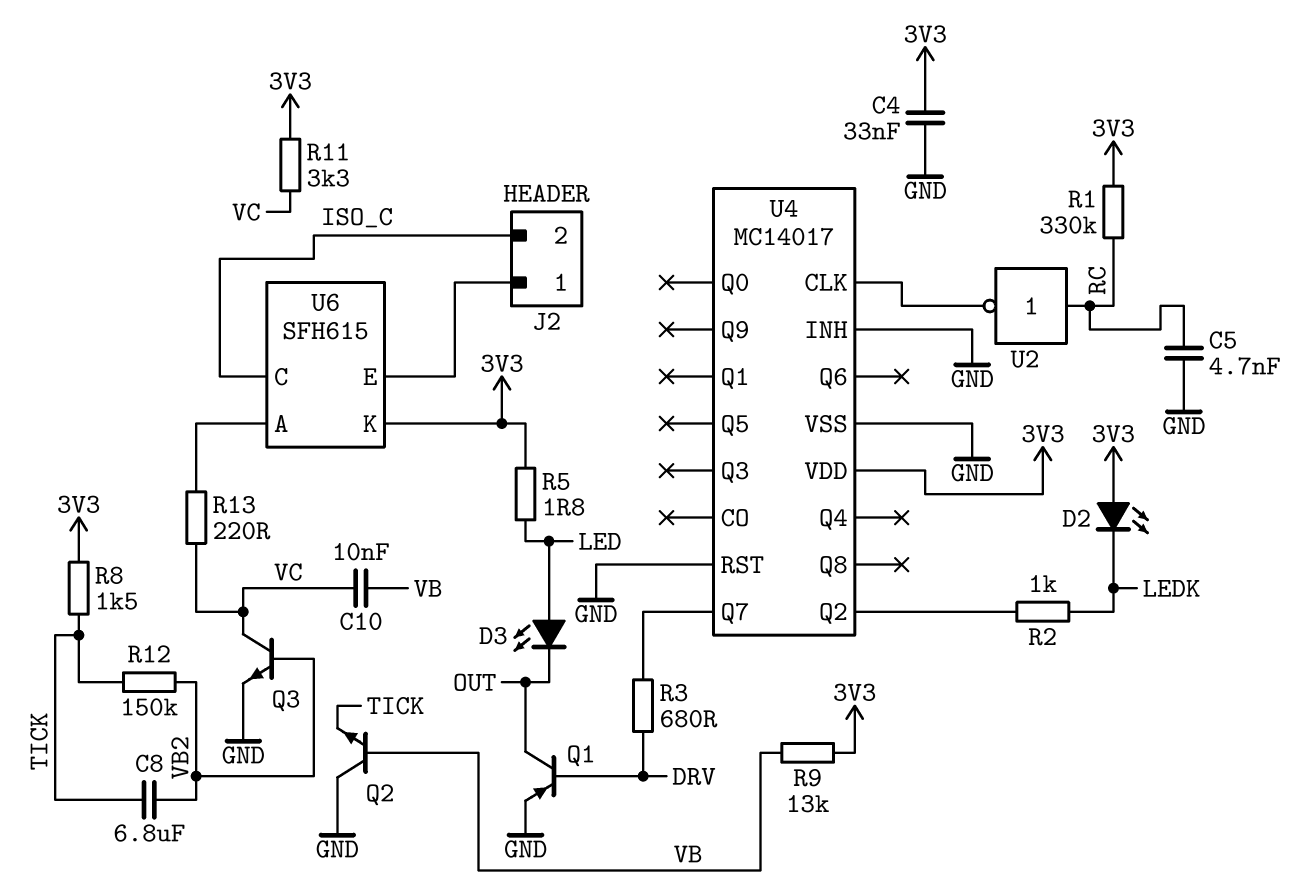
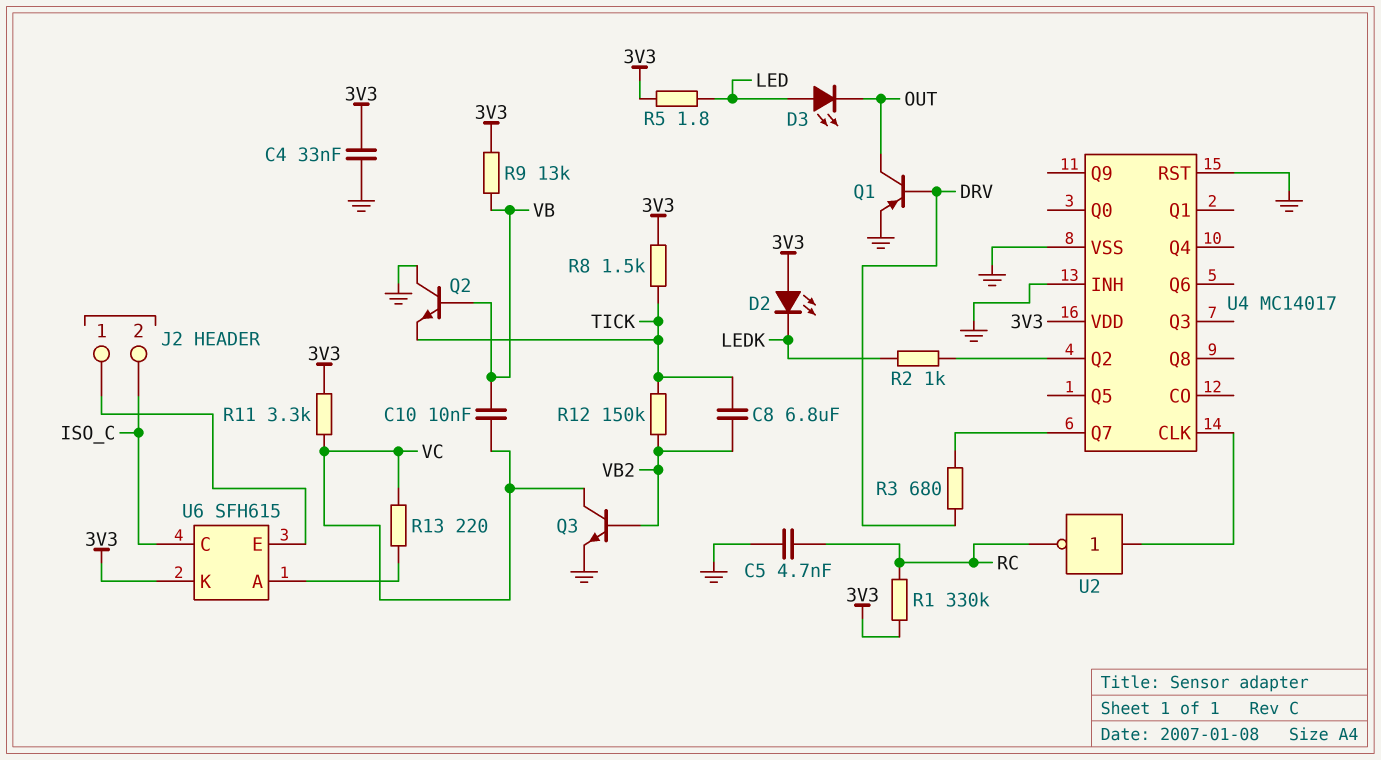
U2: NOT (in RC, out U4/CLK) -> NOT (in U4/CLK, out RC)

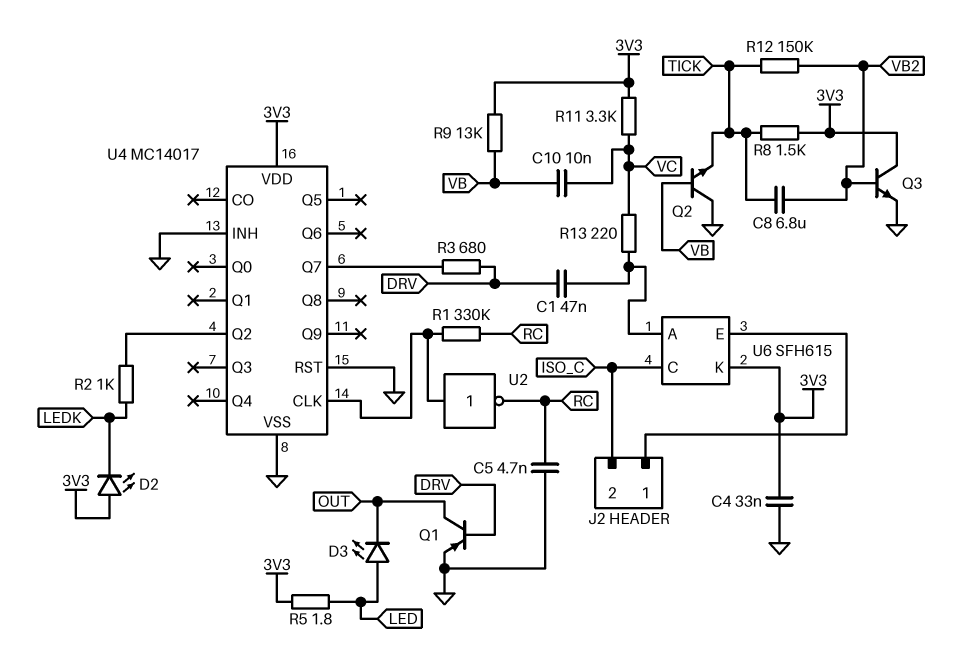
C1: none -> 47nF (DRV, U6/A)
Q3: NPN (B VB2, C VC, E GND) -> NPN (B VB2, C 3V3, E GND)
R1: 330k (3V3, RC) -> 330k (RC, U4/CLK)

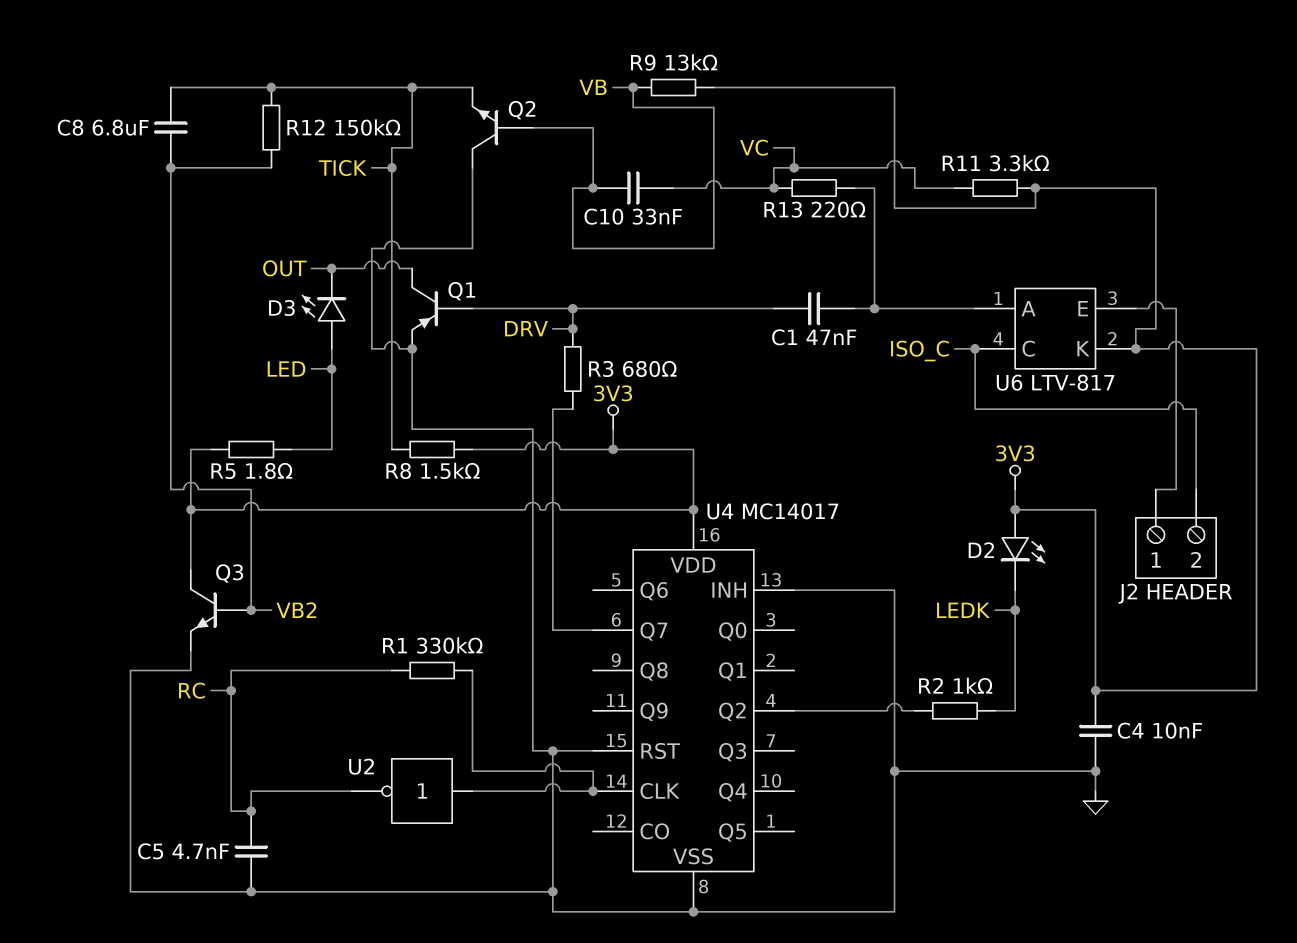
C4: 33nF (3V3, GND) -> 10nF (3V3, GND)
C10: 10nF (VB, VC) -> 33nF (VB, VC)
U6: SFH615 -> LTV-817

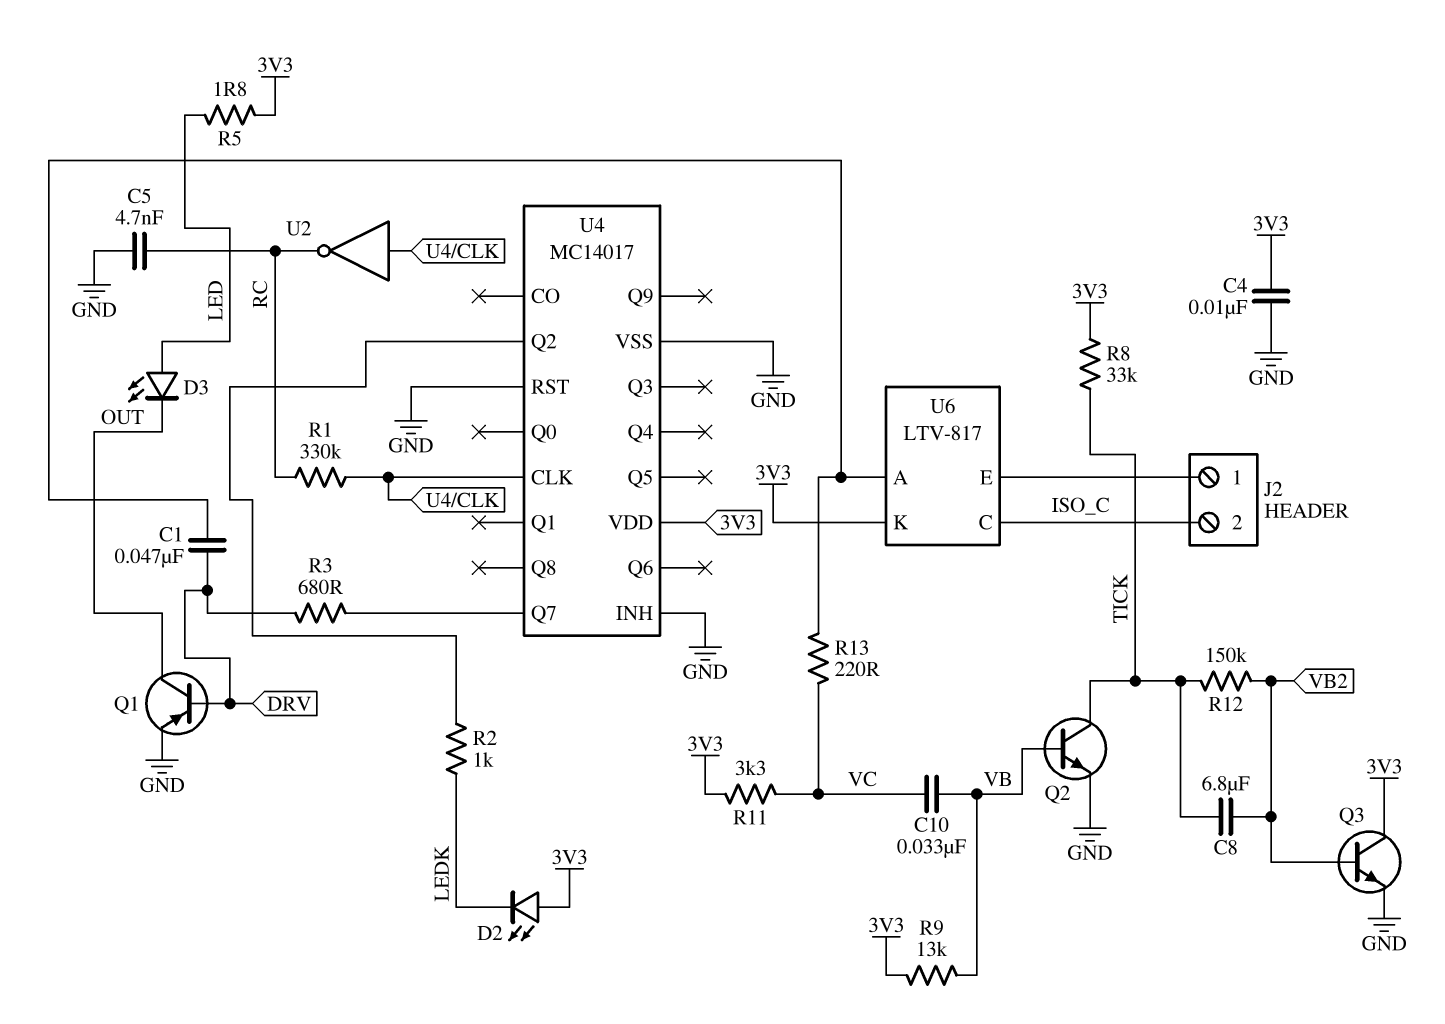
Q2: NPN (B VB, C GND, E TICK) -> NPN (B VB, C TICK, E GND)
R8: 1.5k (3V3, TICK) -> 33k (3V3, TICK)

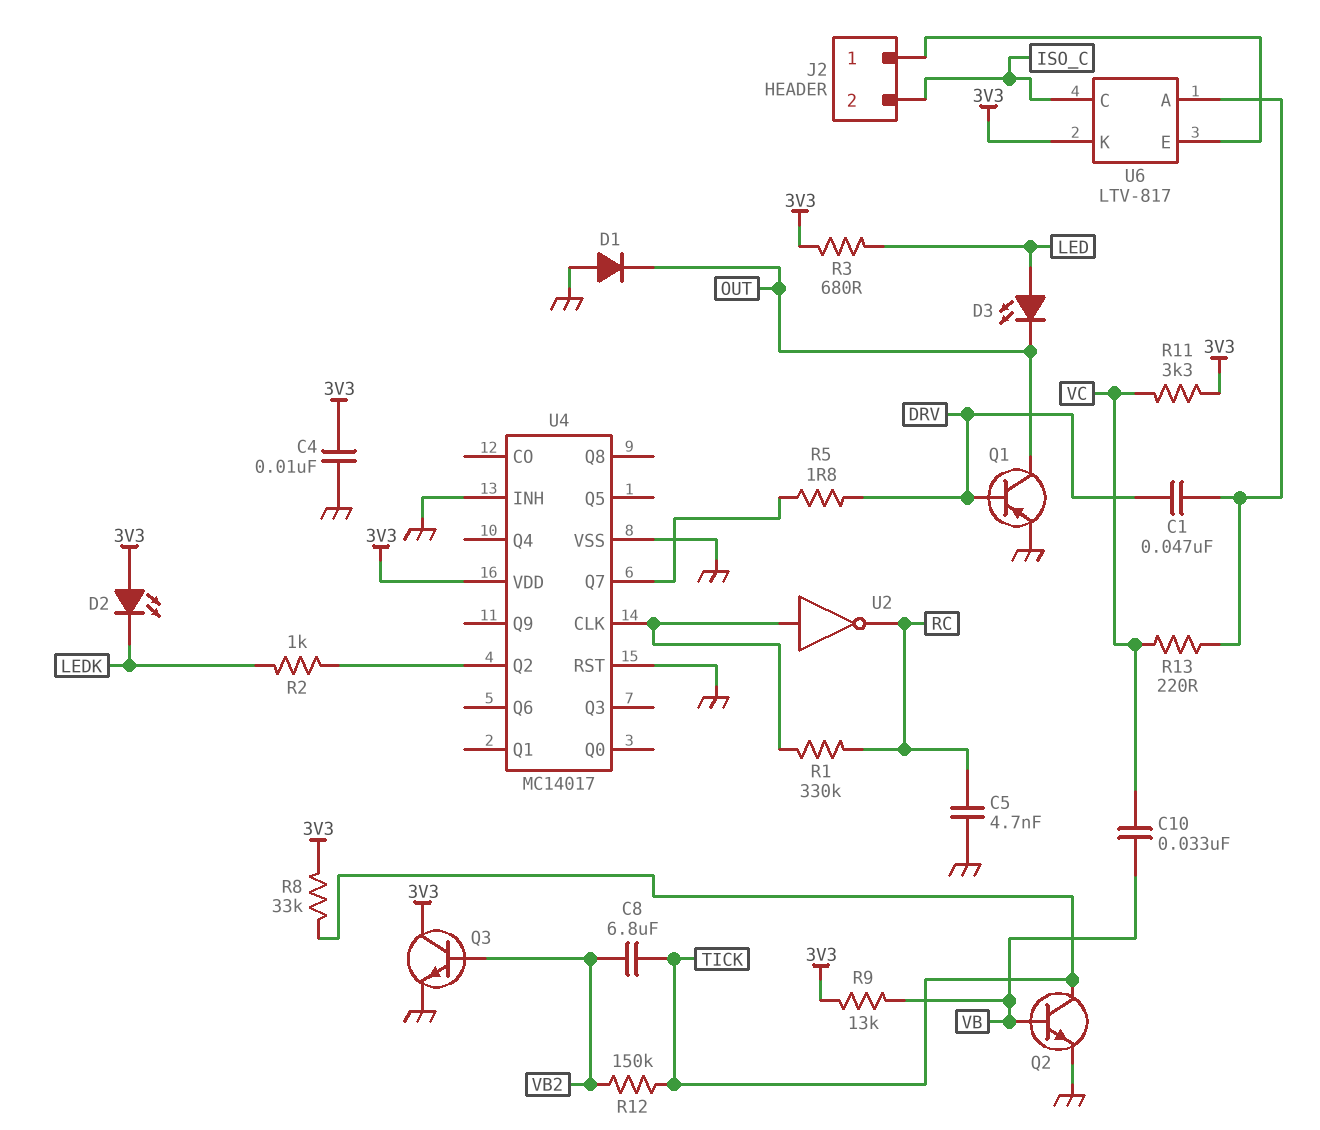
D1: none -> diode (A GND, K OUT)
R3: 680 (DRV, U4/Q7) -> 680 (3V3, LED)
R5: 1.8 (3V3, LED) -> 1.8 (DRV, U4/Q7)

